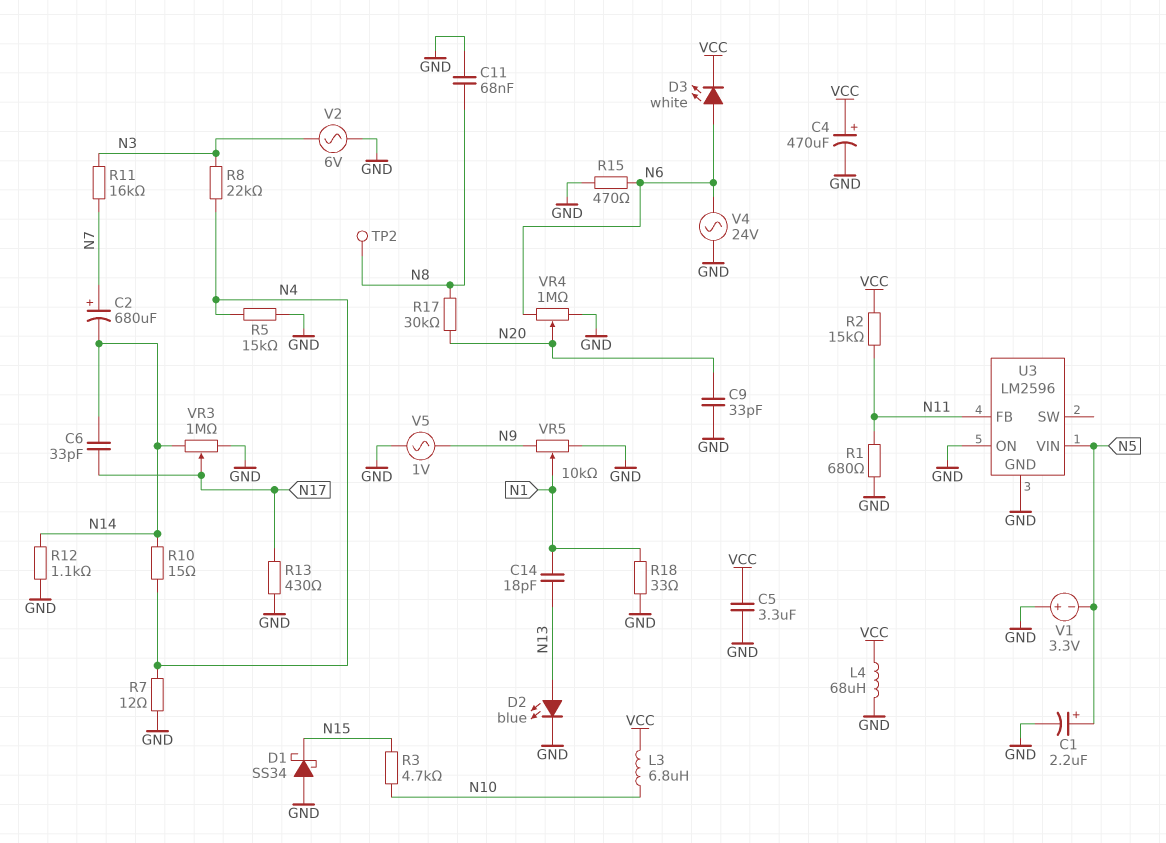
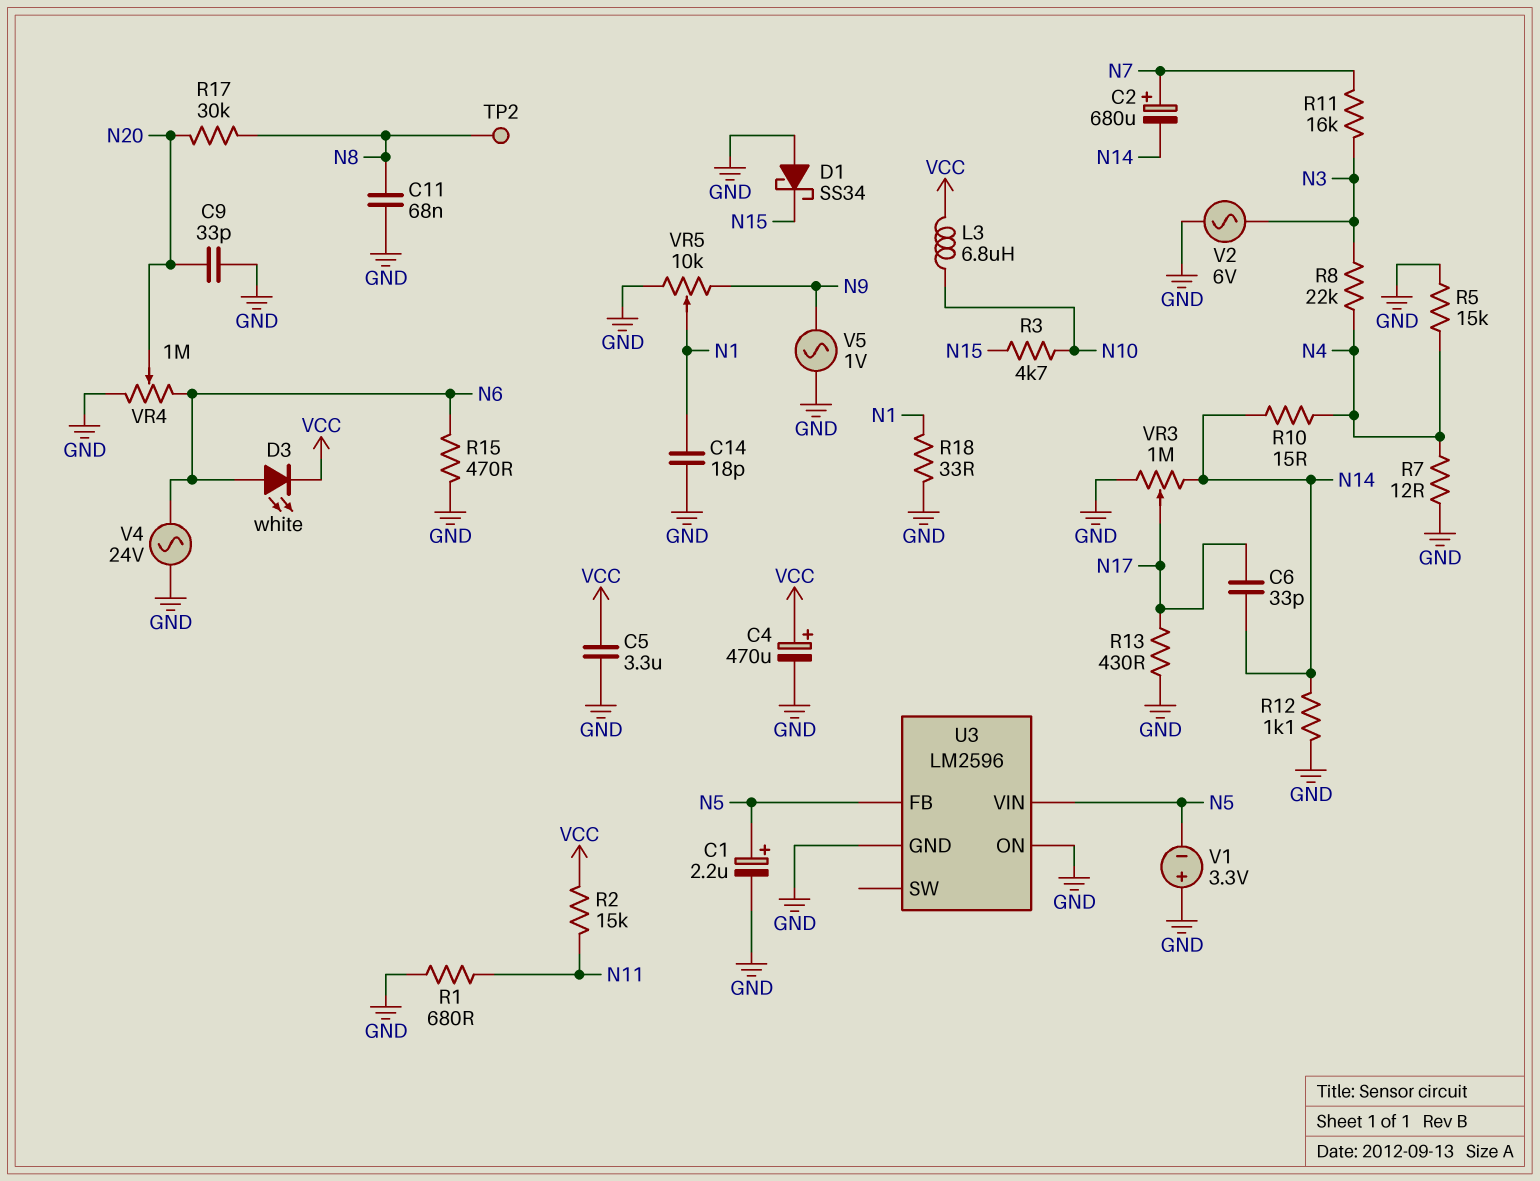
C14: 18pF (N1, N13) -> 18pF (GND, N1)
D2: LED blue (A N13, K GND) -> none
L4: 68uH (GND, VCC) -> none
U3 pin FB: N11 -> N5

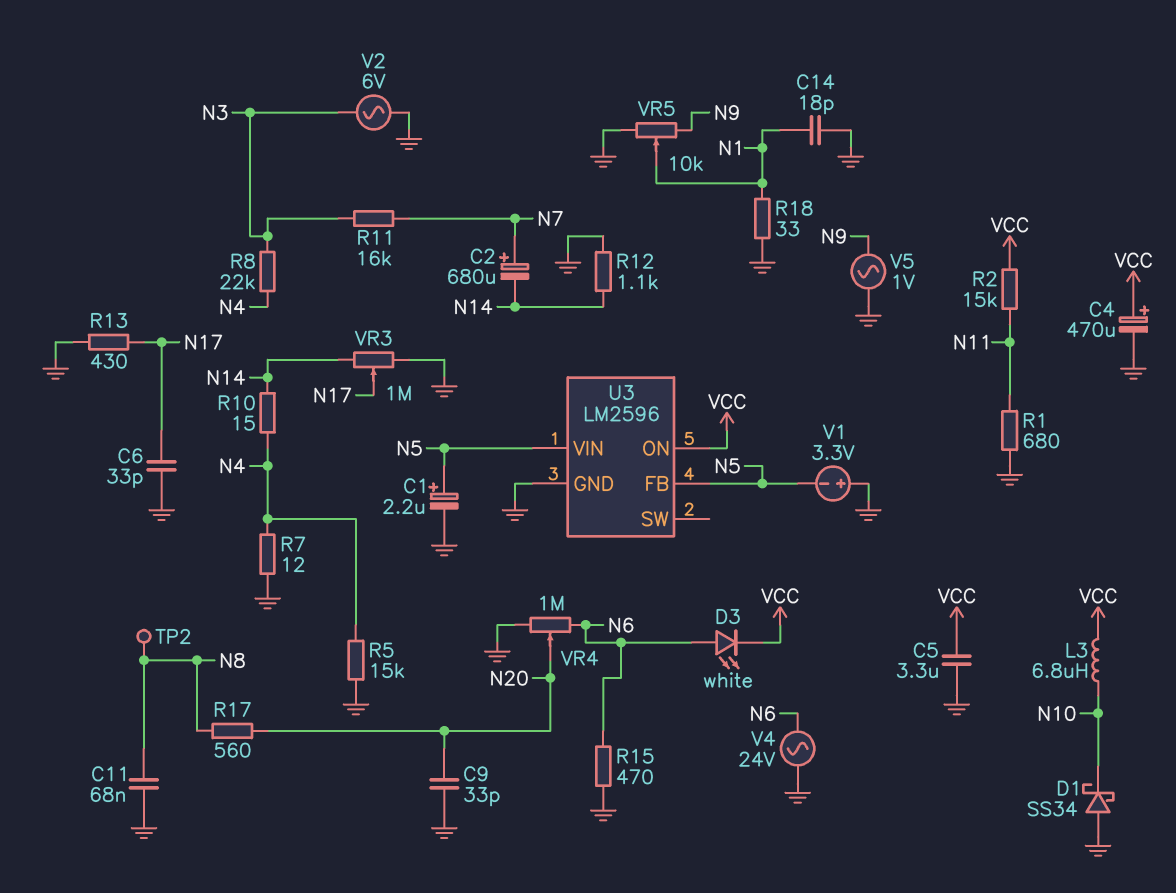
C6: 33pF (N14, N17) -> 33pF (GND, N17)
D1: schottky SS34 (A GND, K N15) -> schottky SS34 (A GND, K N10)
R3: 4.7k (N10, N15) -> none
R17: 30k (N8, N20) -> 560 (N8, N20)
U3 pin ON: GND -> VCC

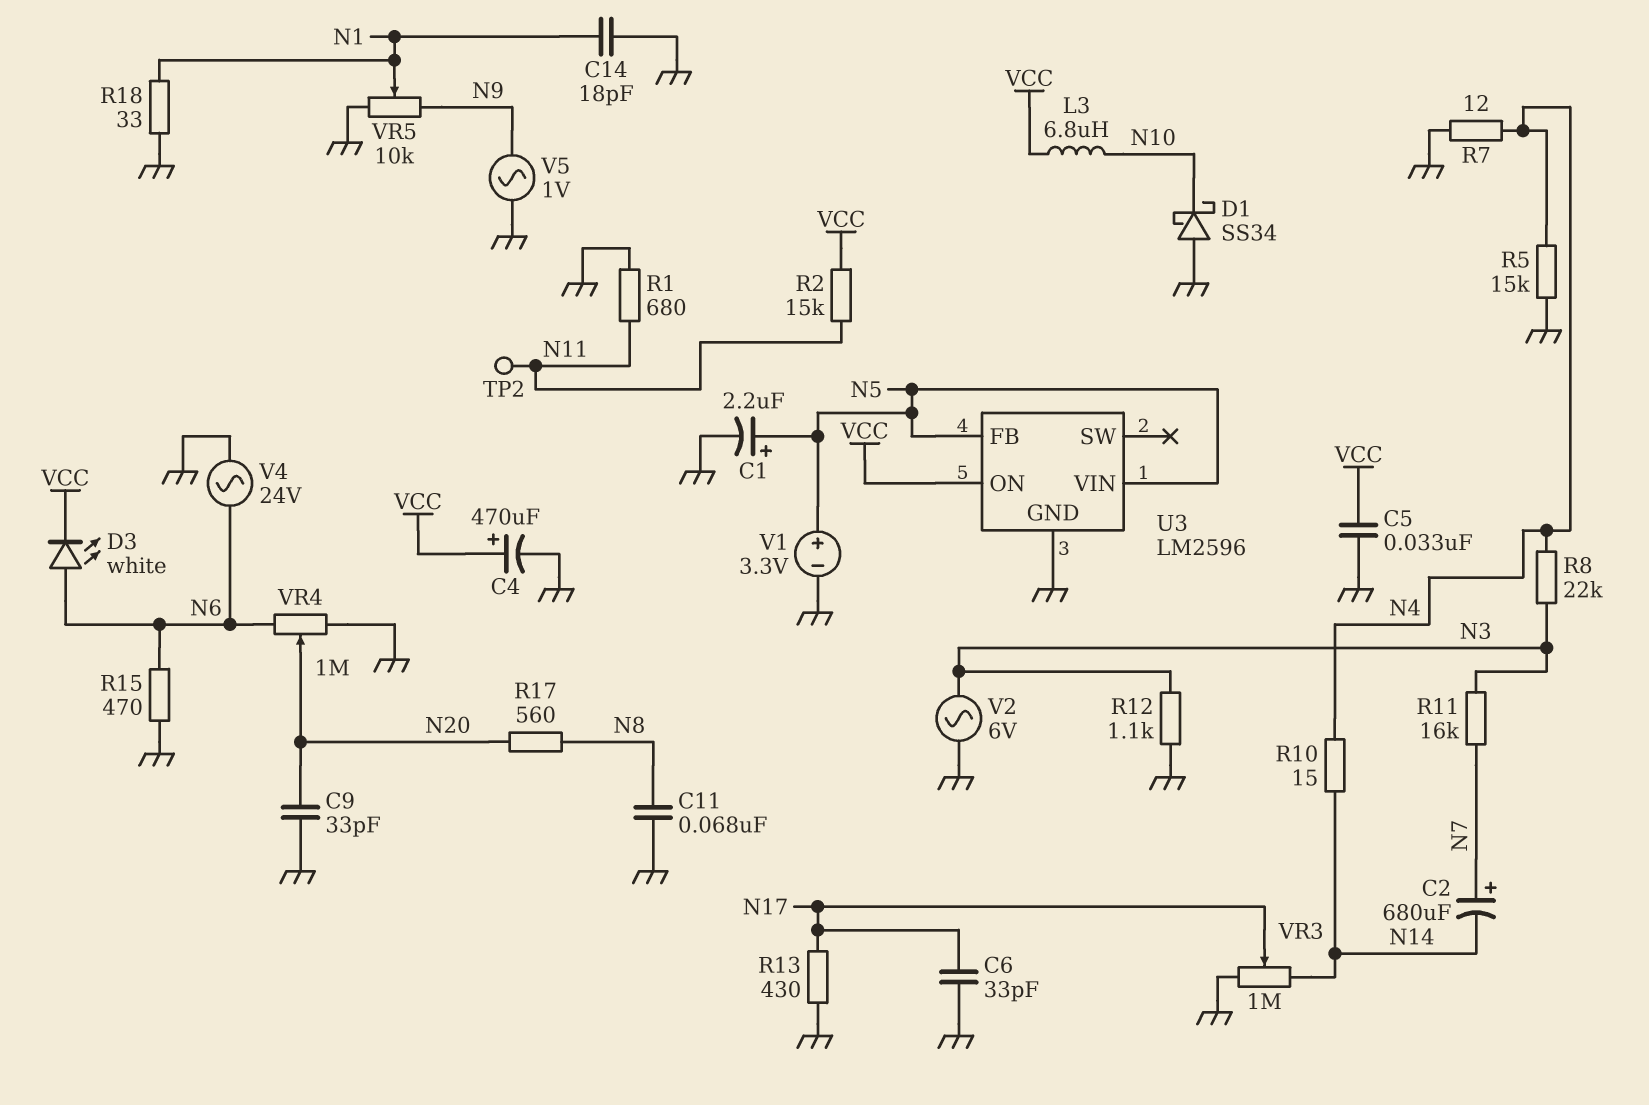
C5: 3.3uF (GND, VCC) -> 33nF (GND, VCC)
R12: 1.1k (GND, N14) -> 1.1k (GND, N3)
TP2: test point (N8) -> test point (N11)
V1: 3.3V (plus GND, minus N5) -> 3.3V (plus N5, minus GND)

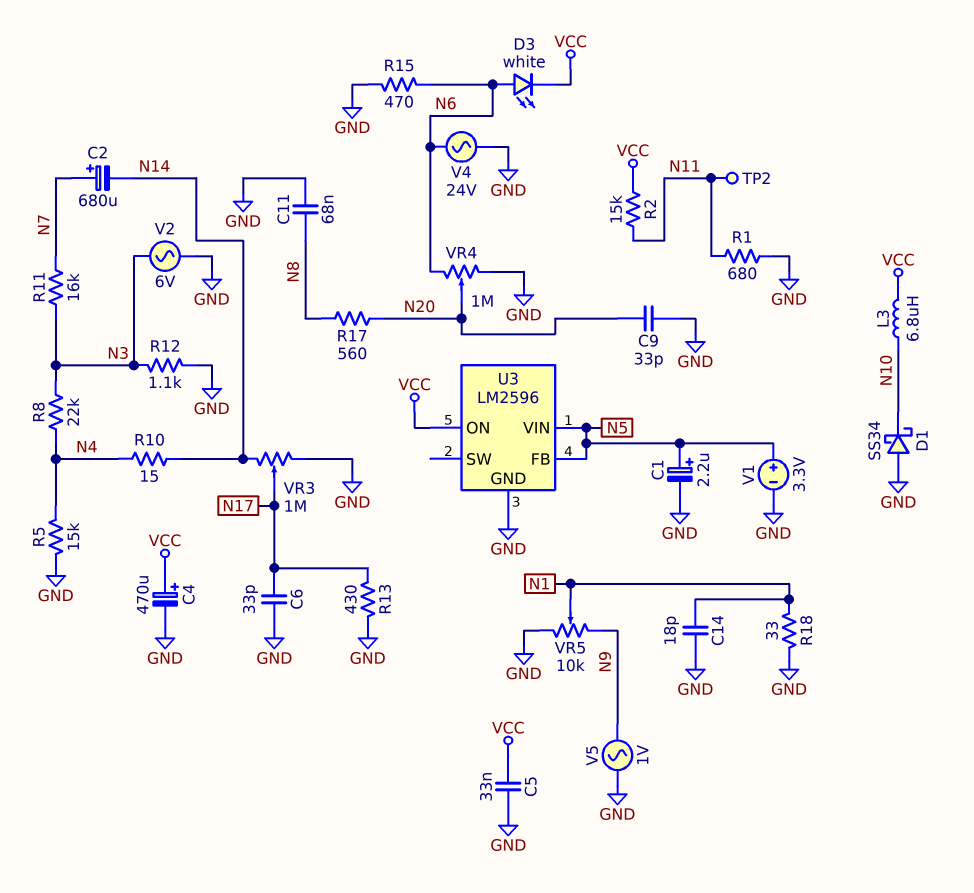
R7: 12 (GND, N4) -> none

